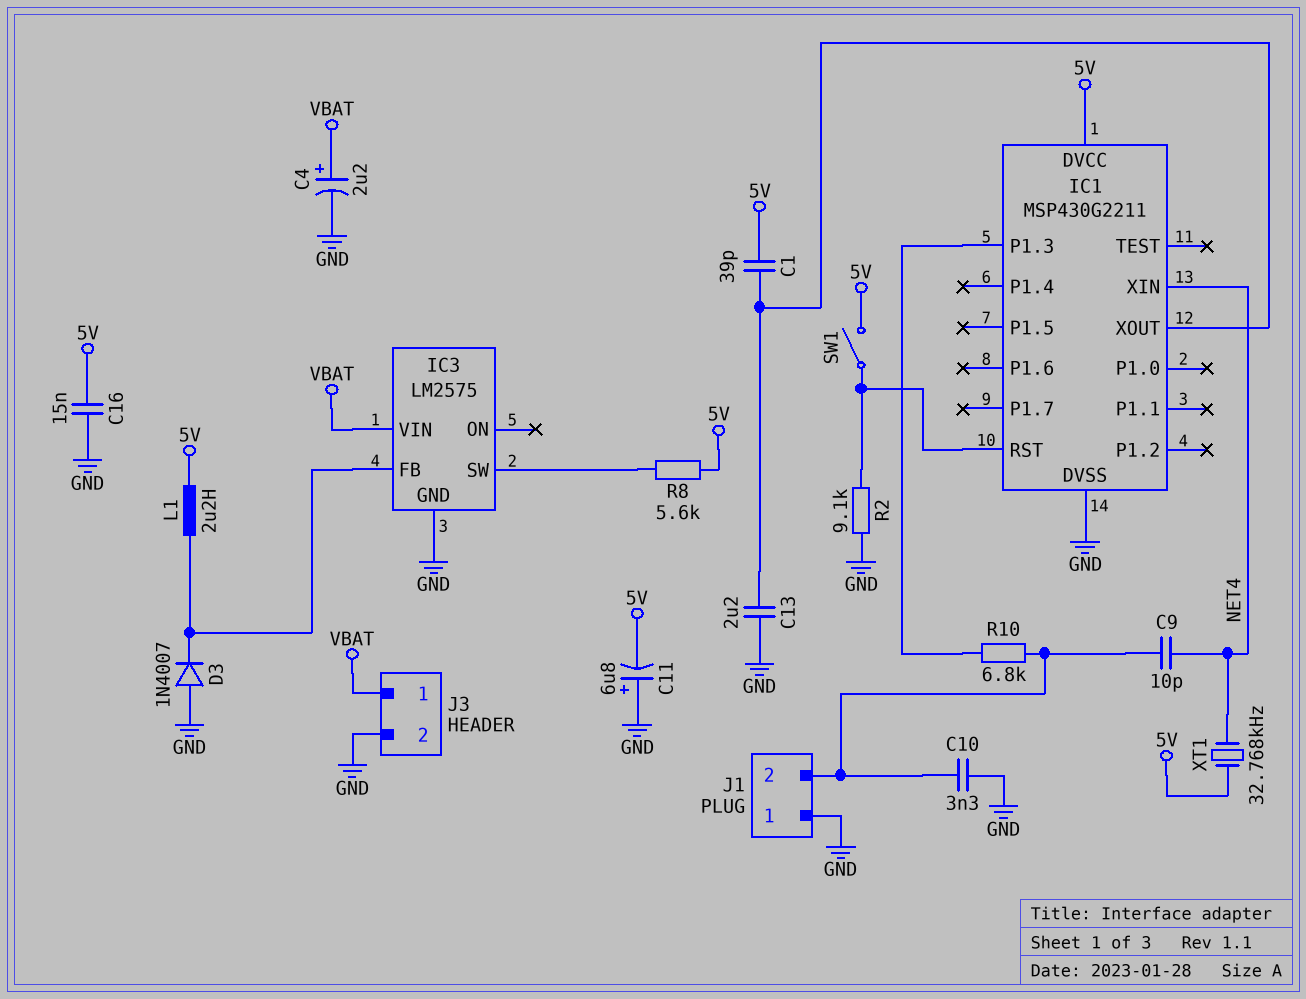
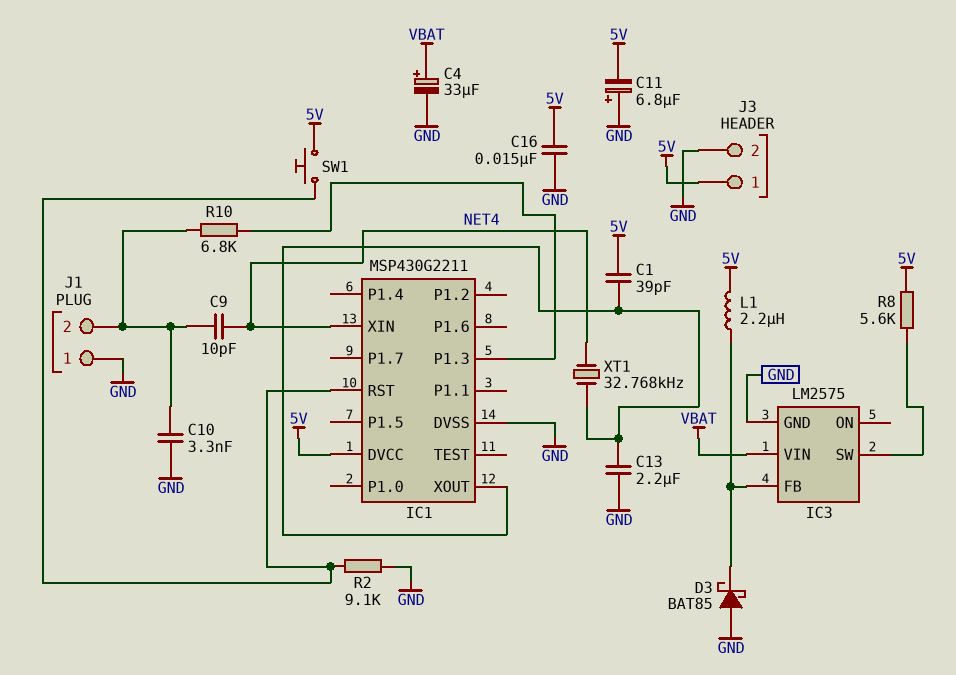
C4: 2.2uF (plus VBAT, minus GND) -> 33uF (plus VBAT, minus GND)
D3: diode 1N4007 (A GND, K IC3/FB) -> schottky BAT85 (A GND, K IC3/FB)
J3 pin 1: VBAT -> 5V
SW1: switch (5V, IC1/RST) -> button (5V, IC1/RST)
XT1: 32.768kHz (5V, NET4) -> 32.768kHz (IC1/XOUT, NET4)

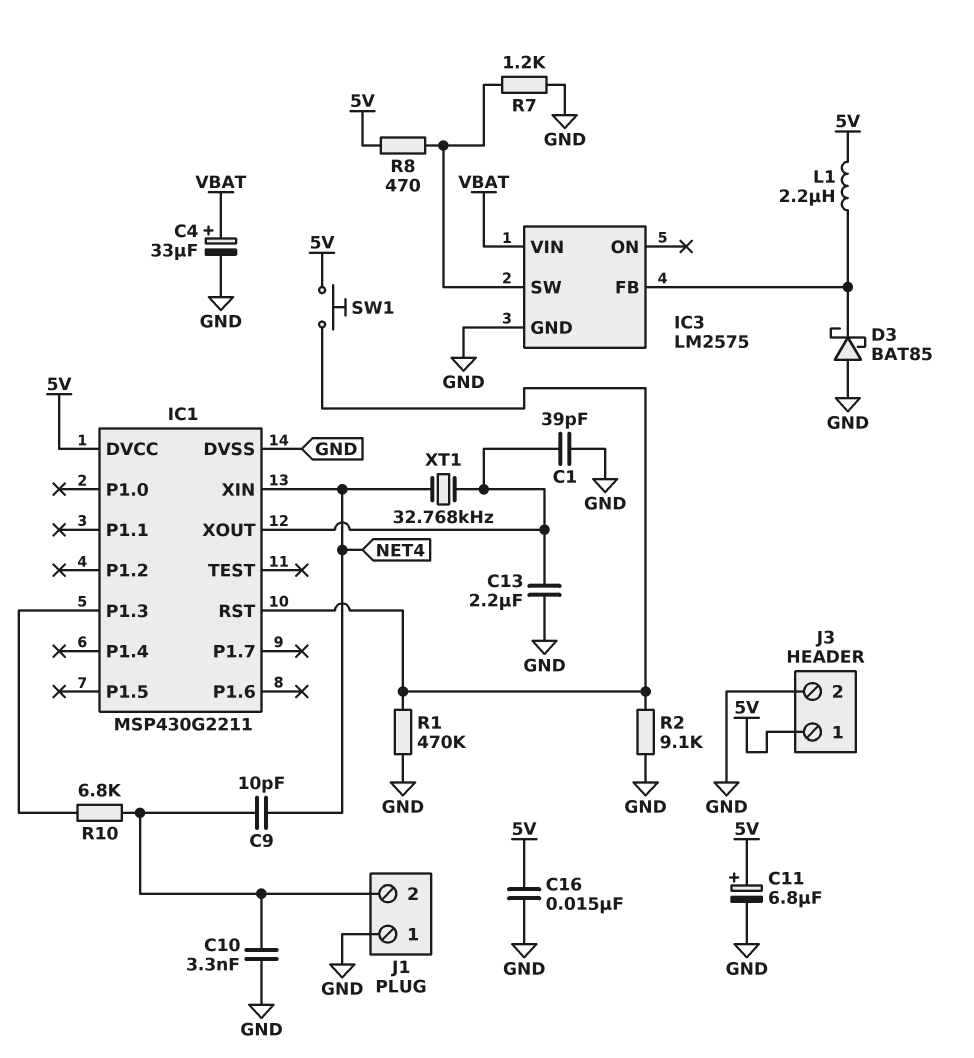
C1: 39pF (5V, IC1/XOUT) -> 39pF (GND, IC1/XOUT)
C11: 6.8uF (plus GND, minus 5V) -> 6.8uF (plus 5V, minus GND)
R1: none -> 470k (GND, IC1/RST)
R7: none -> 1.2k (GND, IC3/SW)
R8: 5.6k (5V, IC3/SW) -> 470 (5V, IC3/SW)

